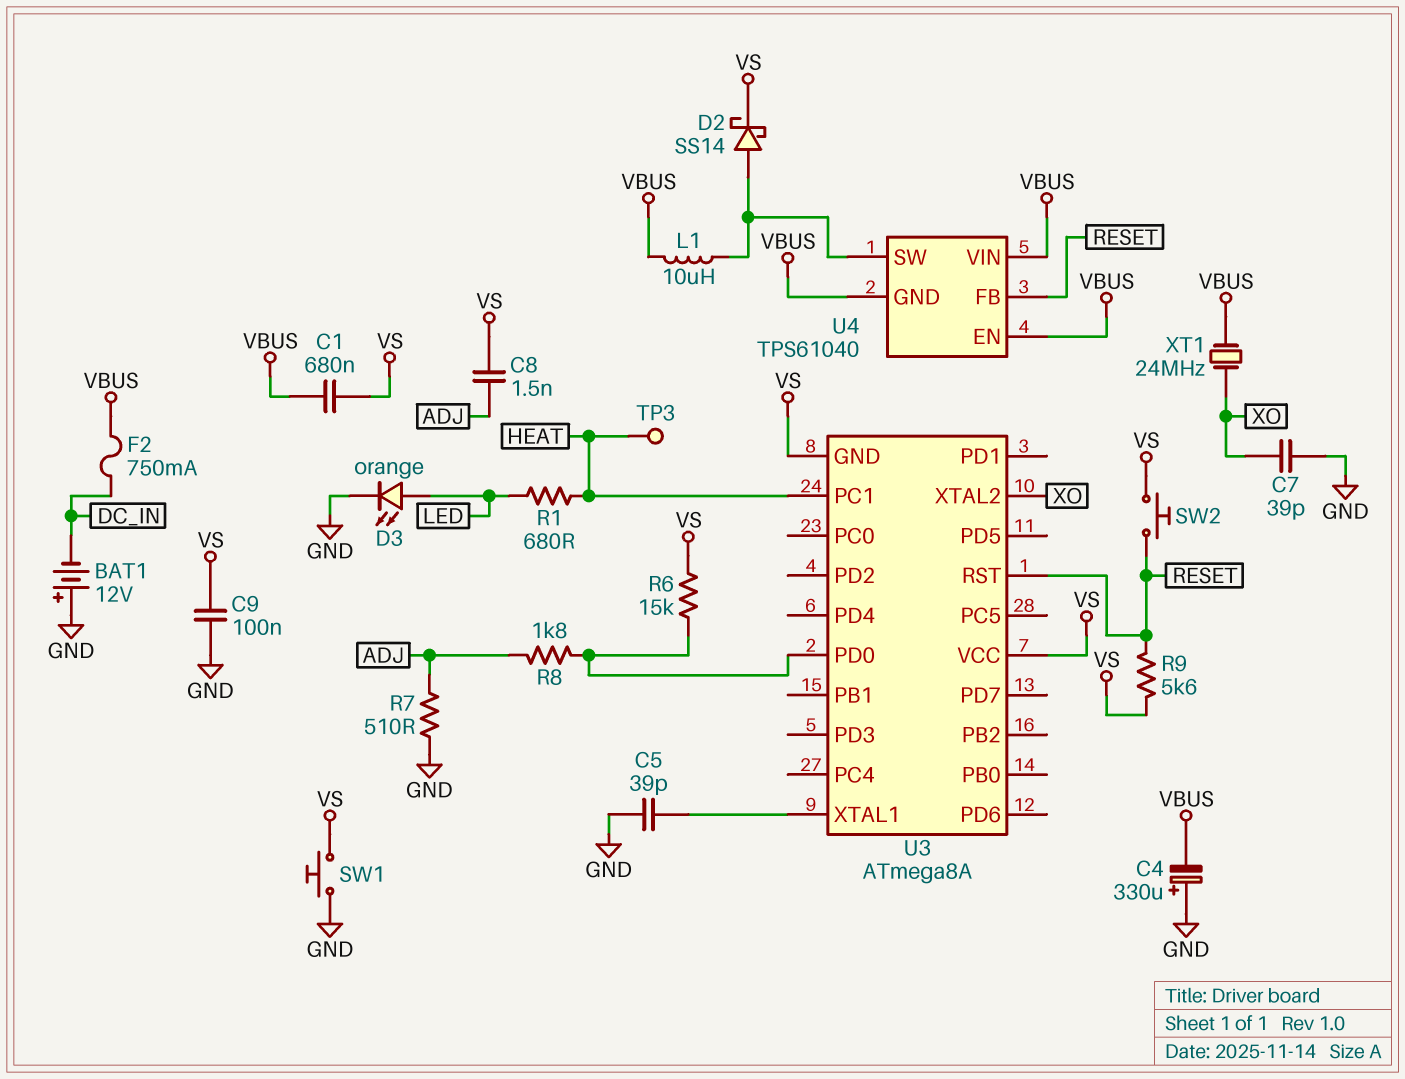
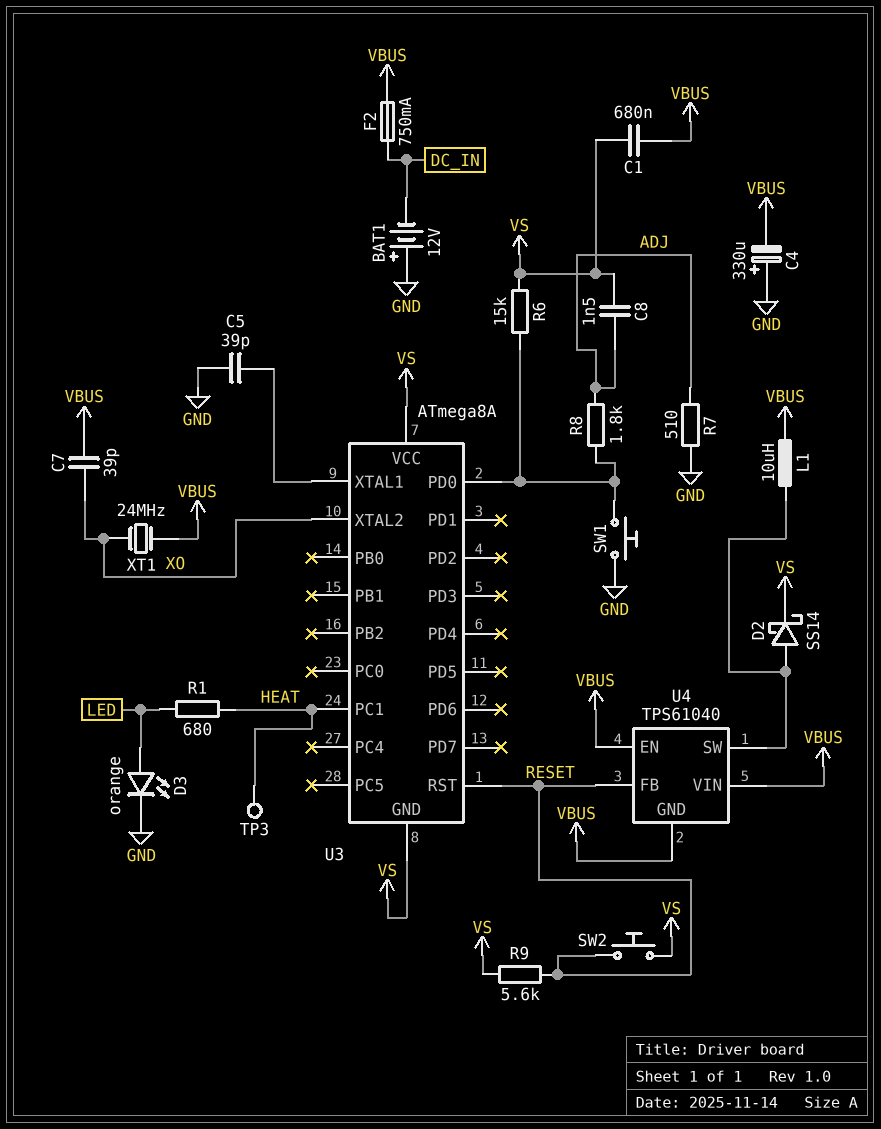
C7: 39pF (GND, XO) -> 39pF (VBUS, XO)
C9: 100nF (GND, VS) -> none
SW1: button (GND, VS) -> button (GND, U3/PD0)

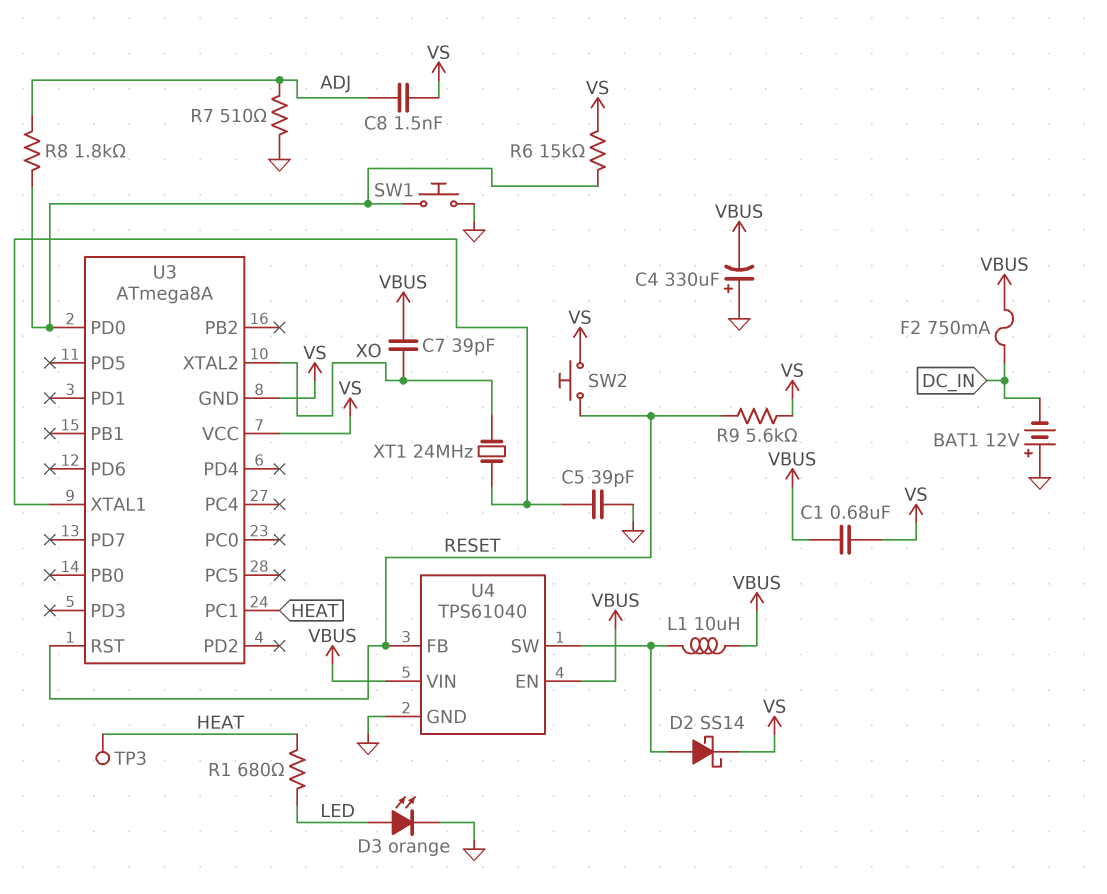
U4 pin GND: VBUS -> GND
XT1: 24MHz (VBUS, XO) -> 24MHz (U3/XTAL1, XO)

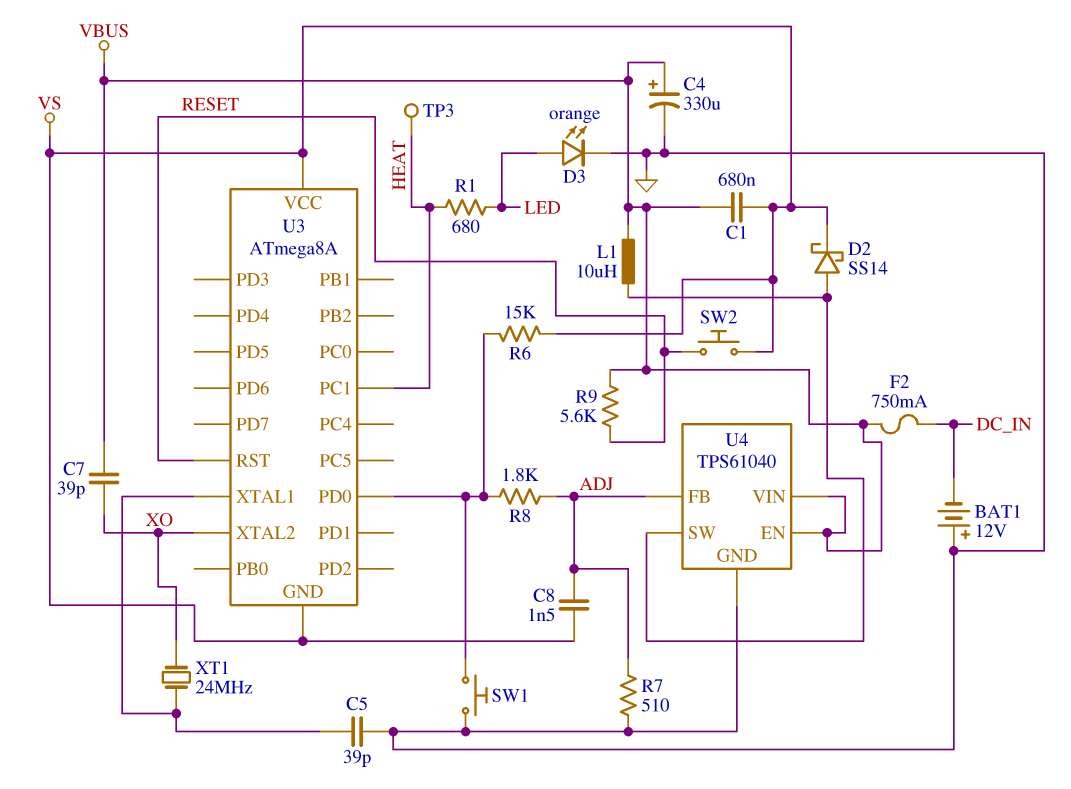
C4: 330uF (plus GND, minus VBUS) -> 330uF (plus VBUS, minus GND)
R9: 5.6k (RESET, VS) -> 5.6k (RESET, VBUS)
U4 pin FB: RESET -> ADJ

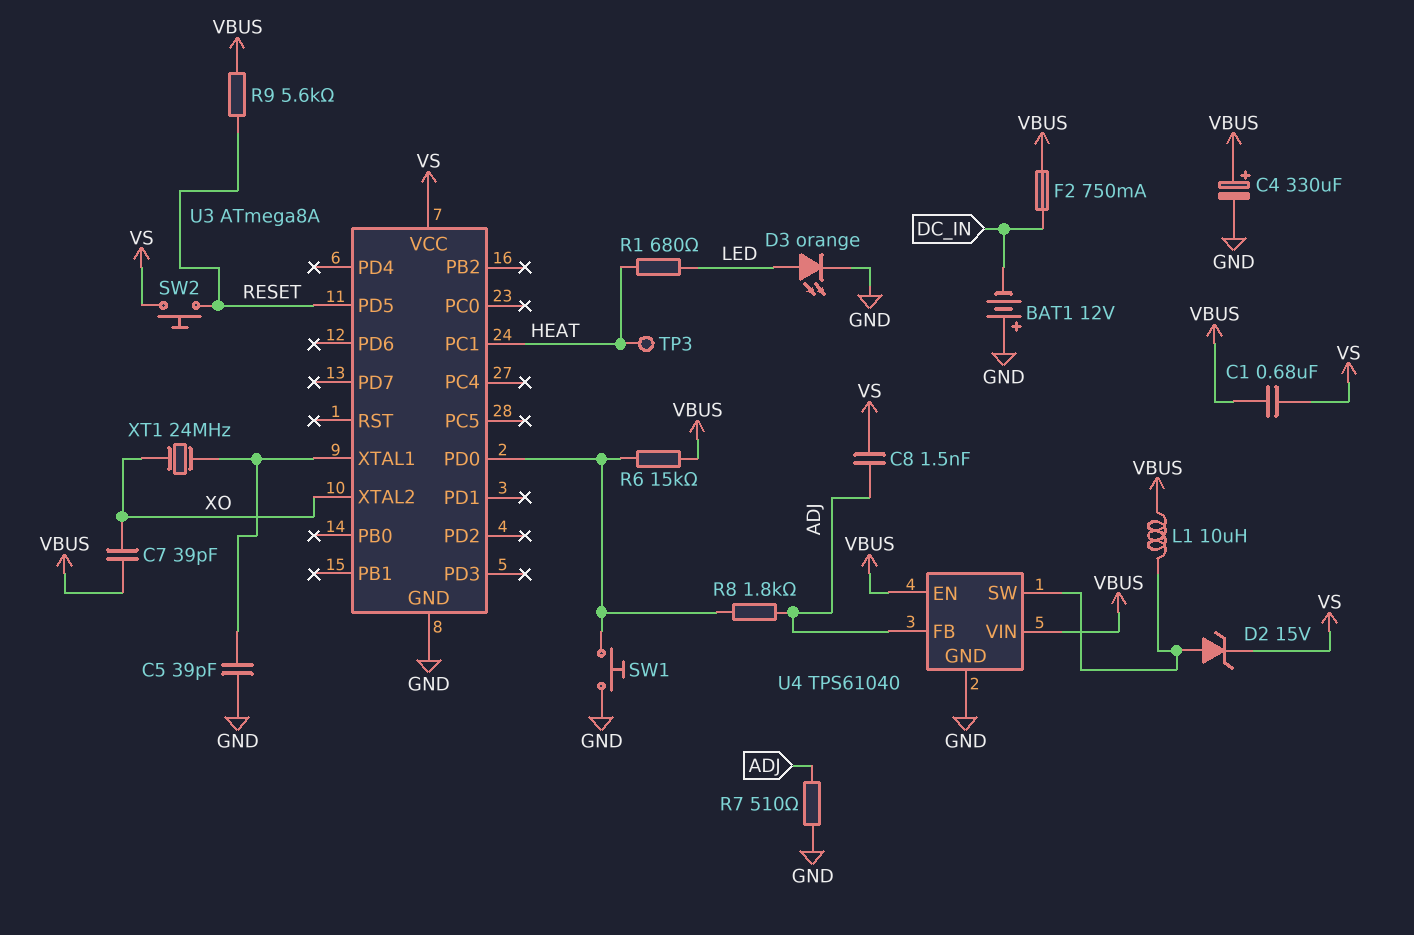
D2: schottky SS14 (A U4/SW, K VS) -> zener 15V (A U4/SW, K VS)
R6: 15k (U3/PD0, VS) -> 15k (U3/PD0, VBUS)
U3 pin GND: VS -> GND
U3 pin PD5: none -> RESET
U3 pin RST: RESET -> none

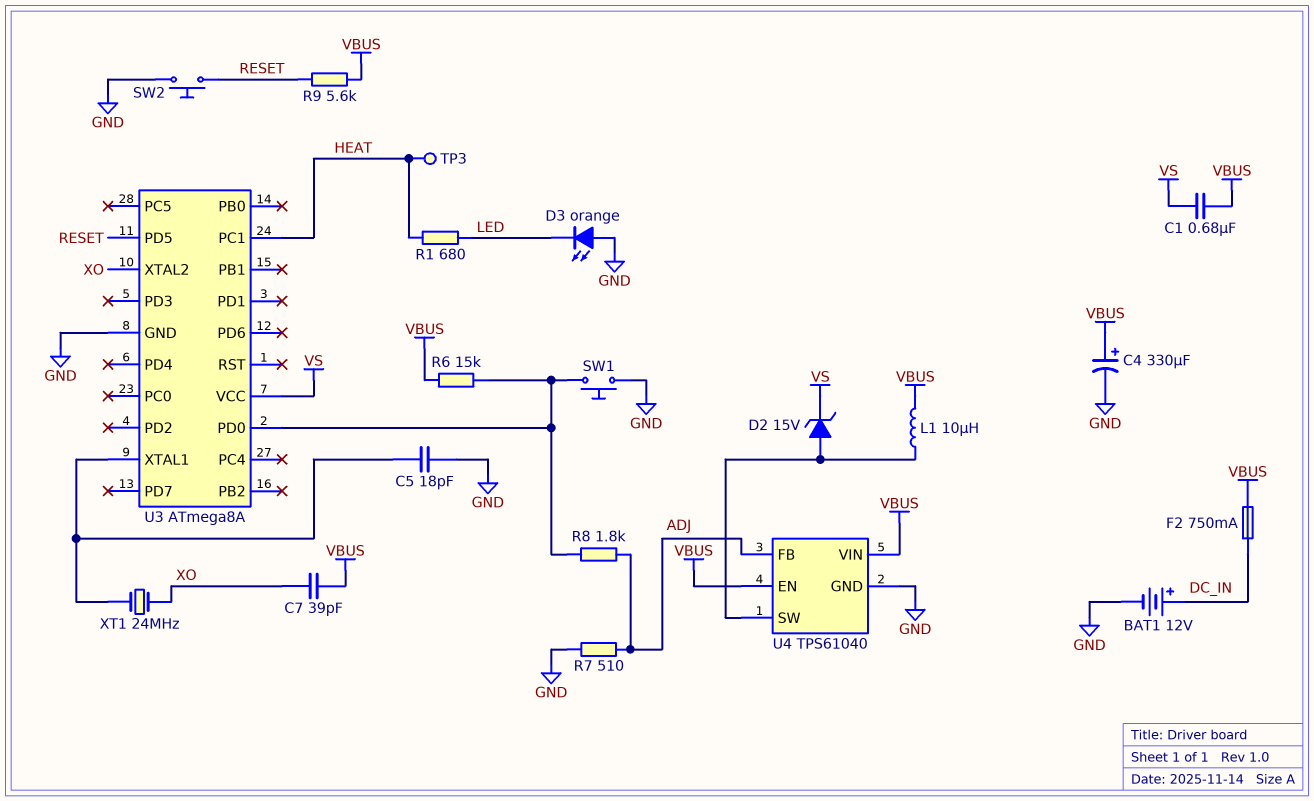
BAT1: 12V (plus GND, minus DC_IN) -> 12V (plus DC_IN, minus GND)
C5: 39pF (GND, U3/XTAL1) -> 18pF (GND, U3/XTAL1)
C8: 1.5nF (ADJ, VS) -> none
D3: LED orange (A LED, K GND) -> LED orange (A GND, K LED)
SW2: button (RESET, VS) -> button (GND, RESET)

